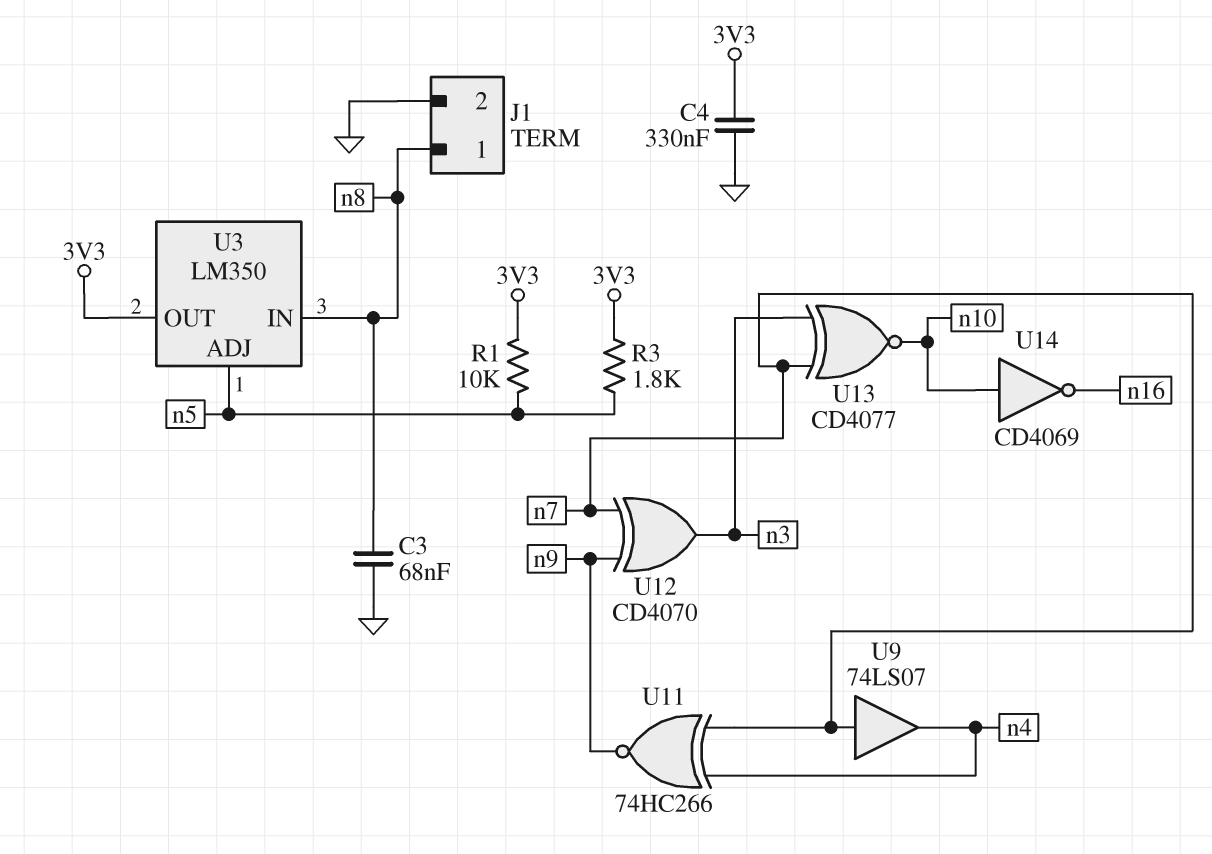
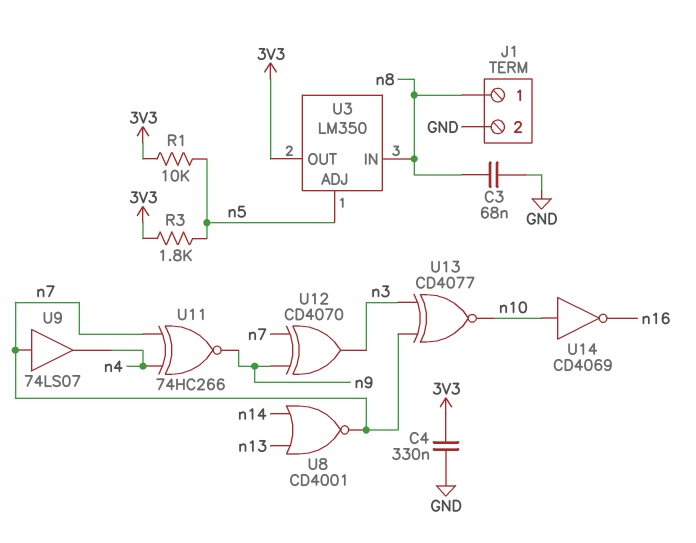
U8: none -> NOR CD4001 (in n13, in n14, out n7)

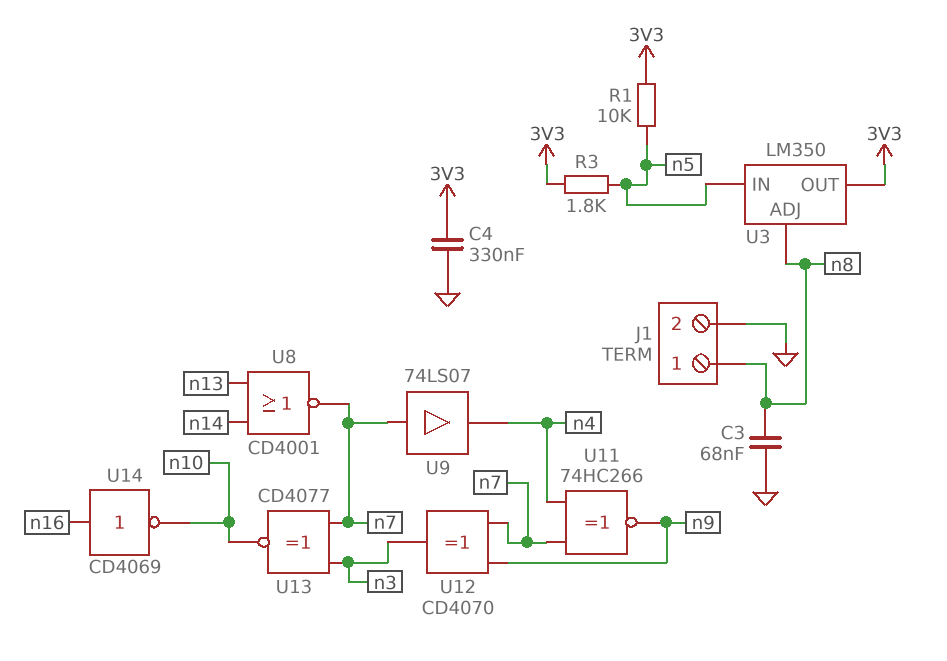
U3 pin ADJ: n5 -> n8
U3 pin IN: n8 -> n5
U14: NOT CD4069 (in n10, out n16) -> NOT CD4069 (in n16, out n10)

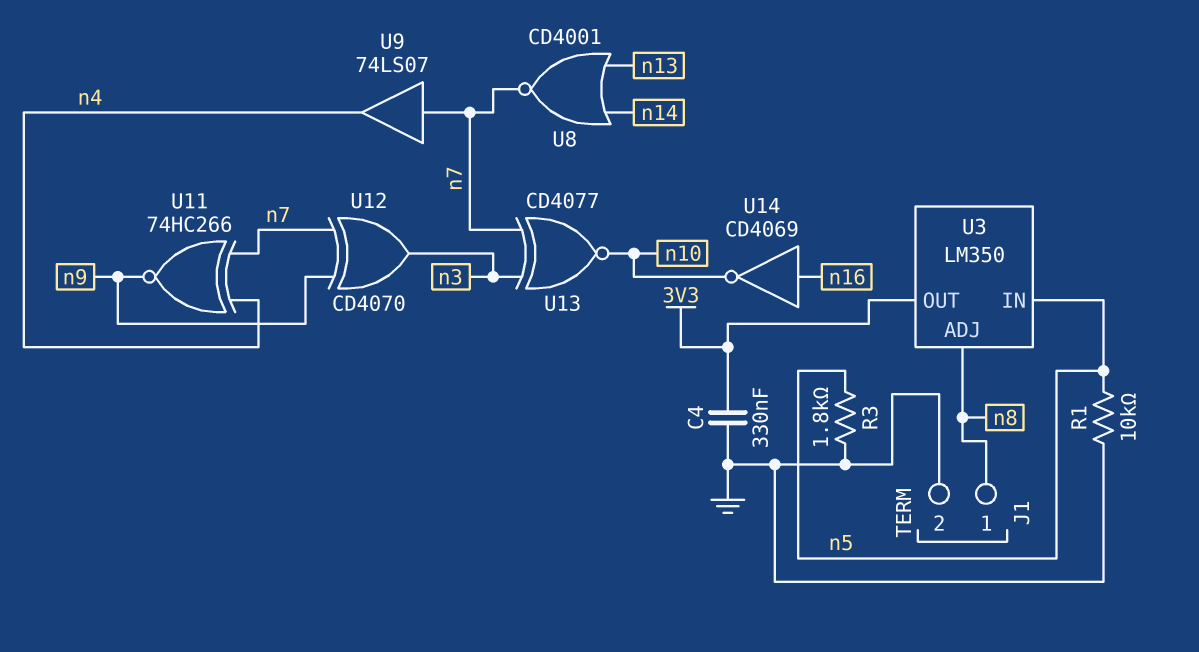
C3: 68nF (GND, n8) -> none
R1: 10k (3V3, n5) -> 10k (GND, n5)
R3: 1.8k (3V3, n5) -> 1.8k (GND, n5)

